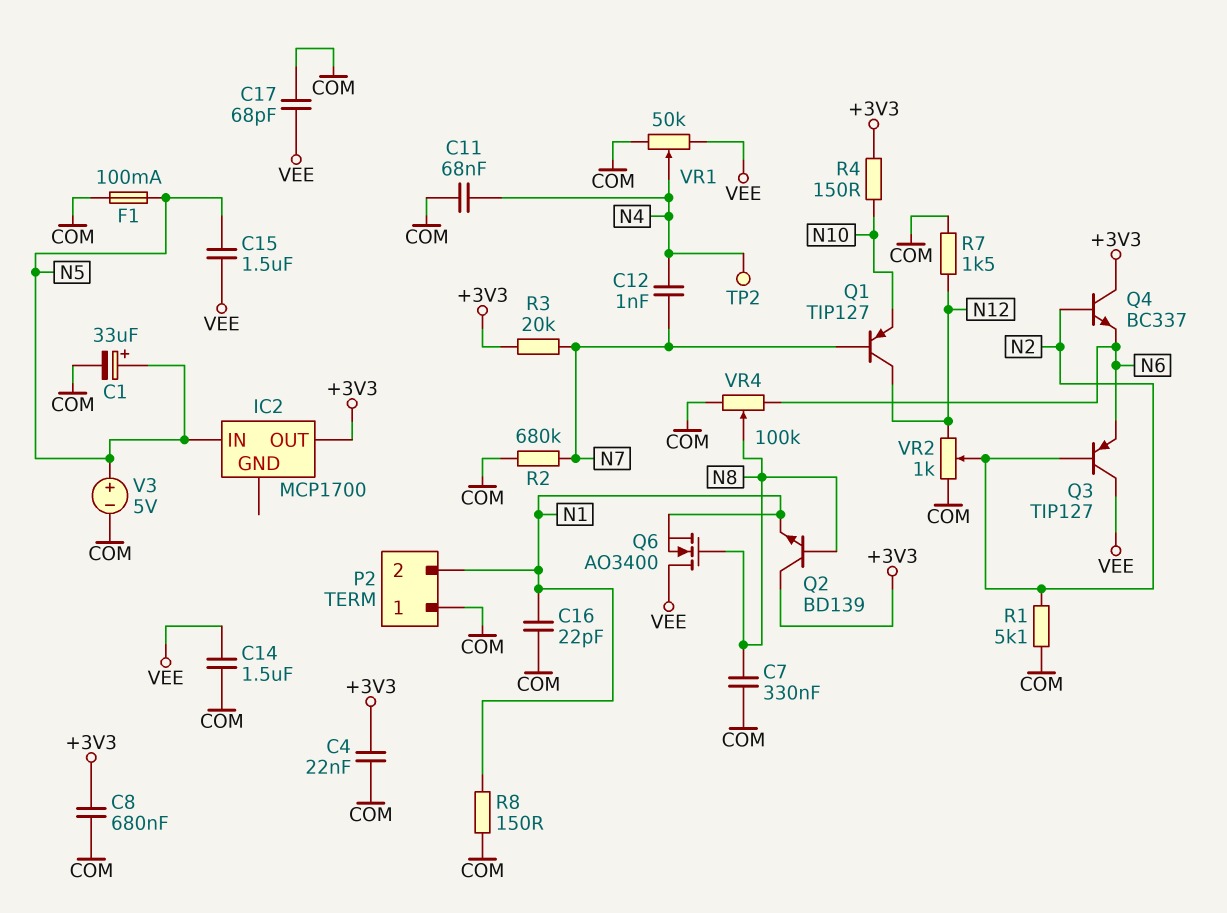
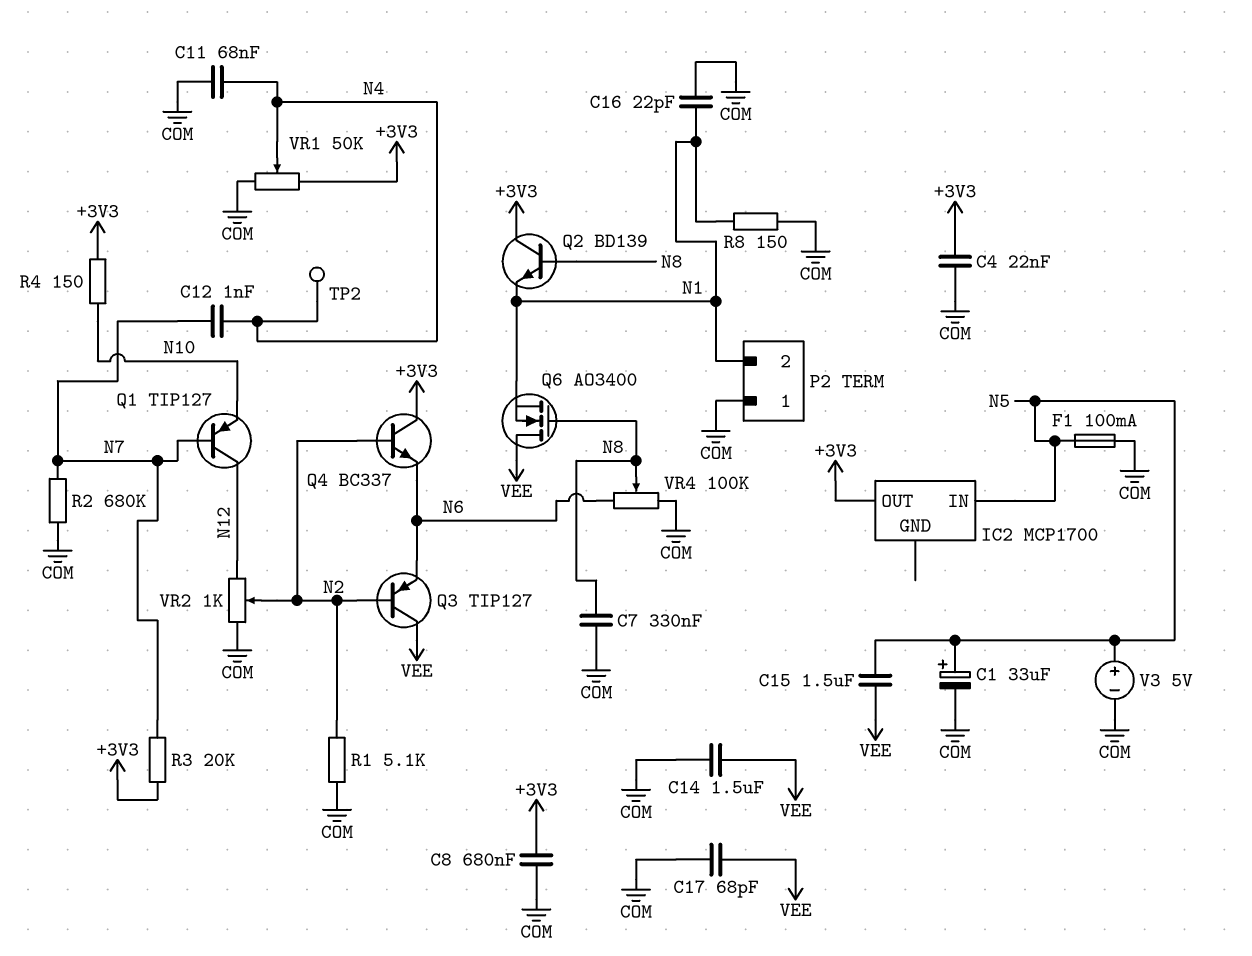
R7: 1.5k (COM, N12) -> none
VR1: 50k (COM, VEE, wiper N4) -> 50k (+3V3, COM, wiper N4)

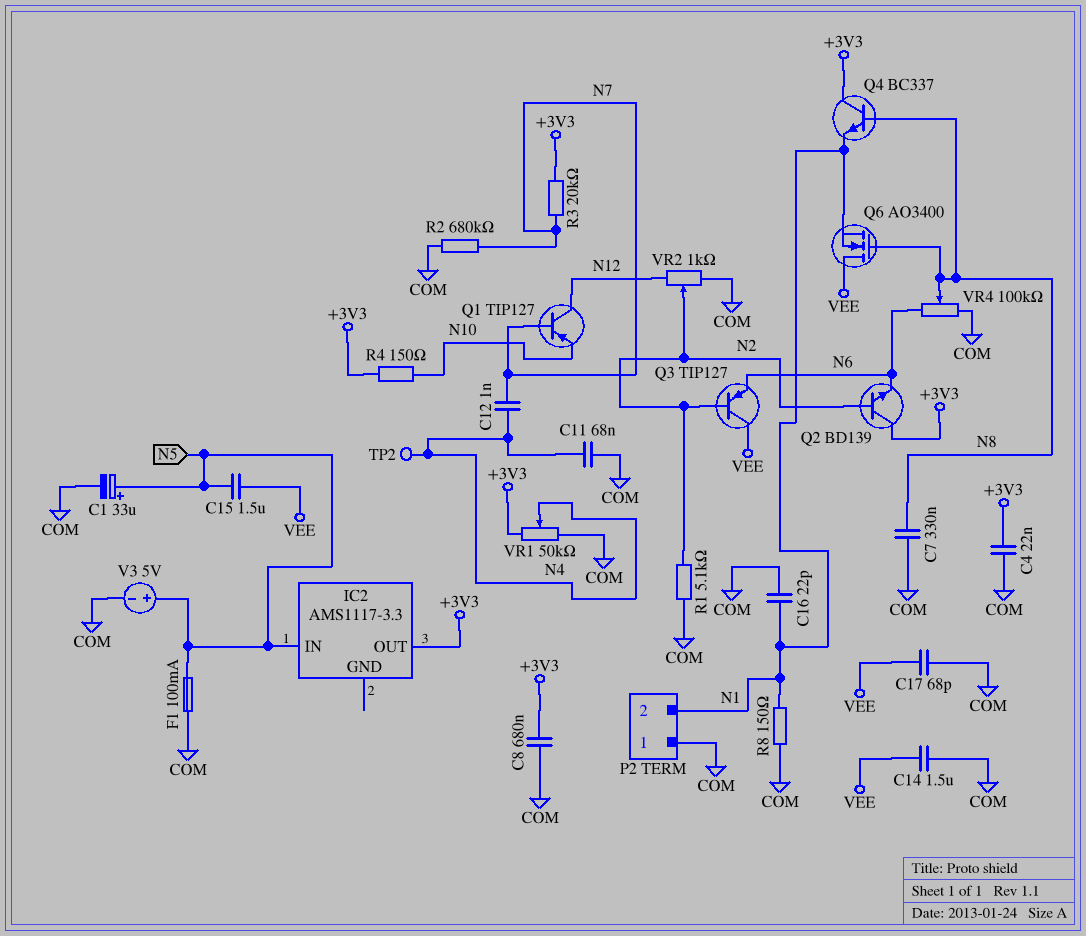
IC2: MCP1700 -> AMS1117-3.3
Q2: NPN BD139 (B N8, C +3V3, E N1) -> NPN BD139 (B N2, C +3V3, E N6)
Q4: NPN BC337 (B N2, C +3V3, E N6) -> NPN BC337 (B N8, C +3V3, E N1)

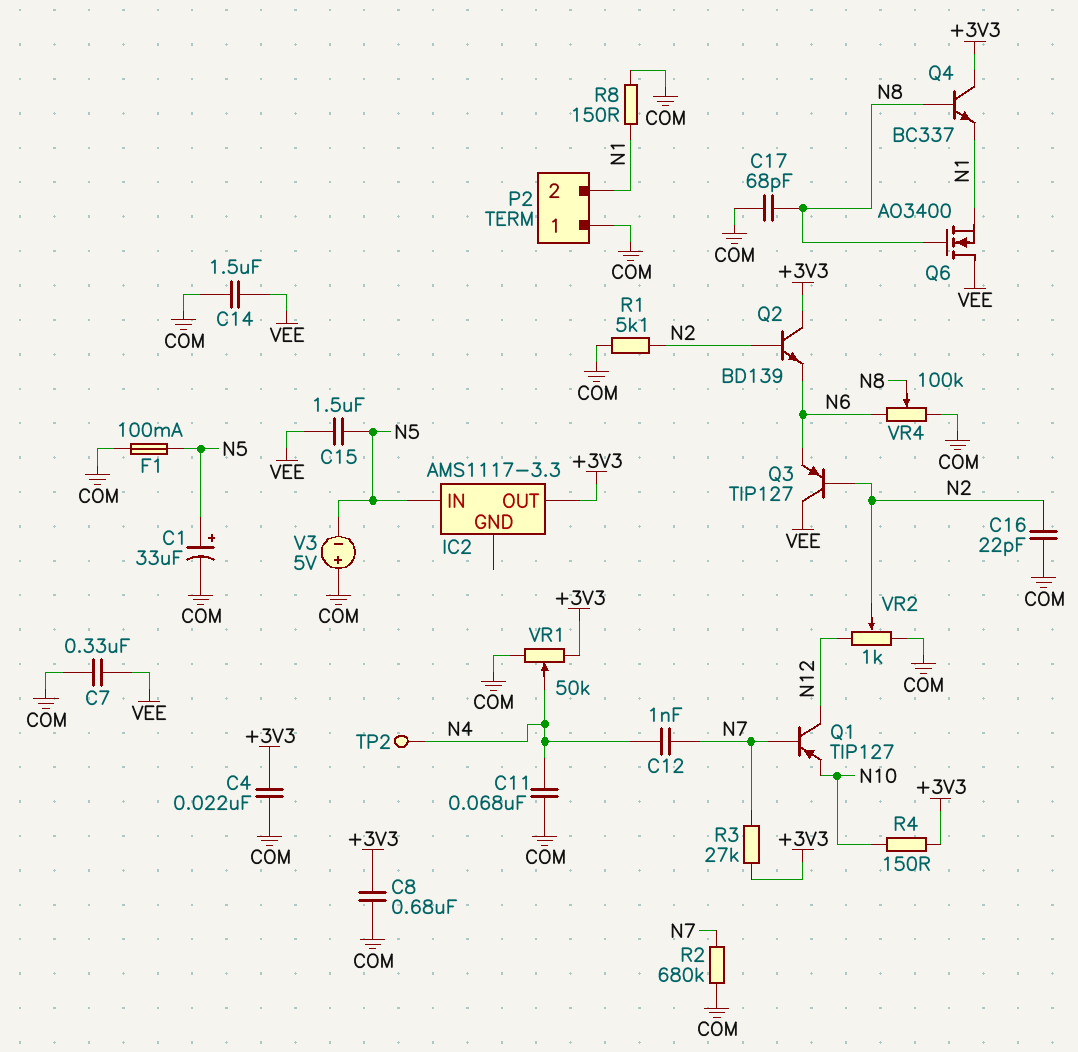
C7: 330nF (COM, N8) -> 330nF (COM, VEE)
C16: 22pF (COM, N1) -> 22pF (COM, N2)
C17: 68pF (COM, VEE) -> 68pF (COM, N8)
R3: 20k (+3V3, N7) -> 27k (+3V3, N7)
V3: 5V (plus N5, minus COM) -> 5V (plus COM, minus N5)

